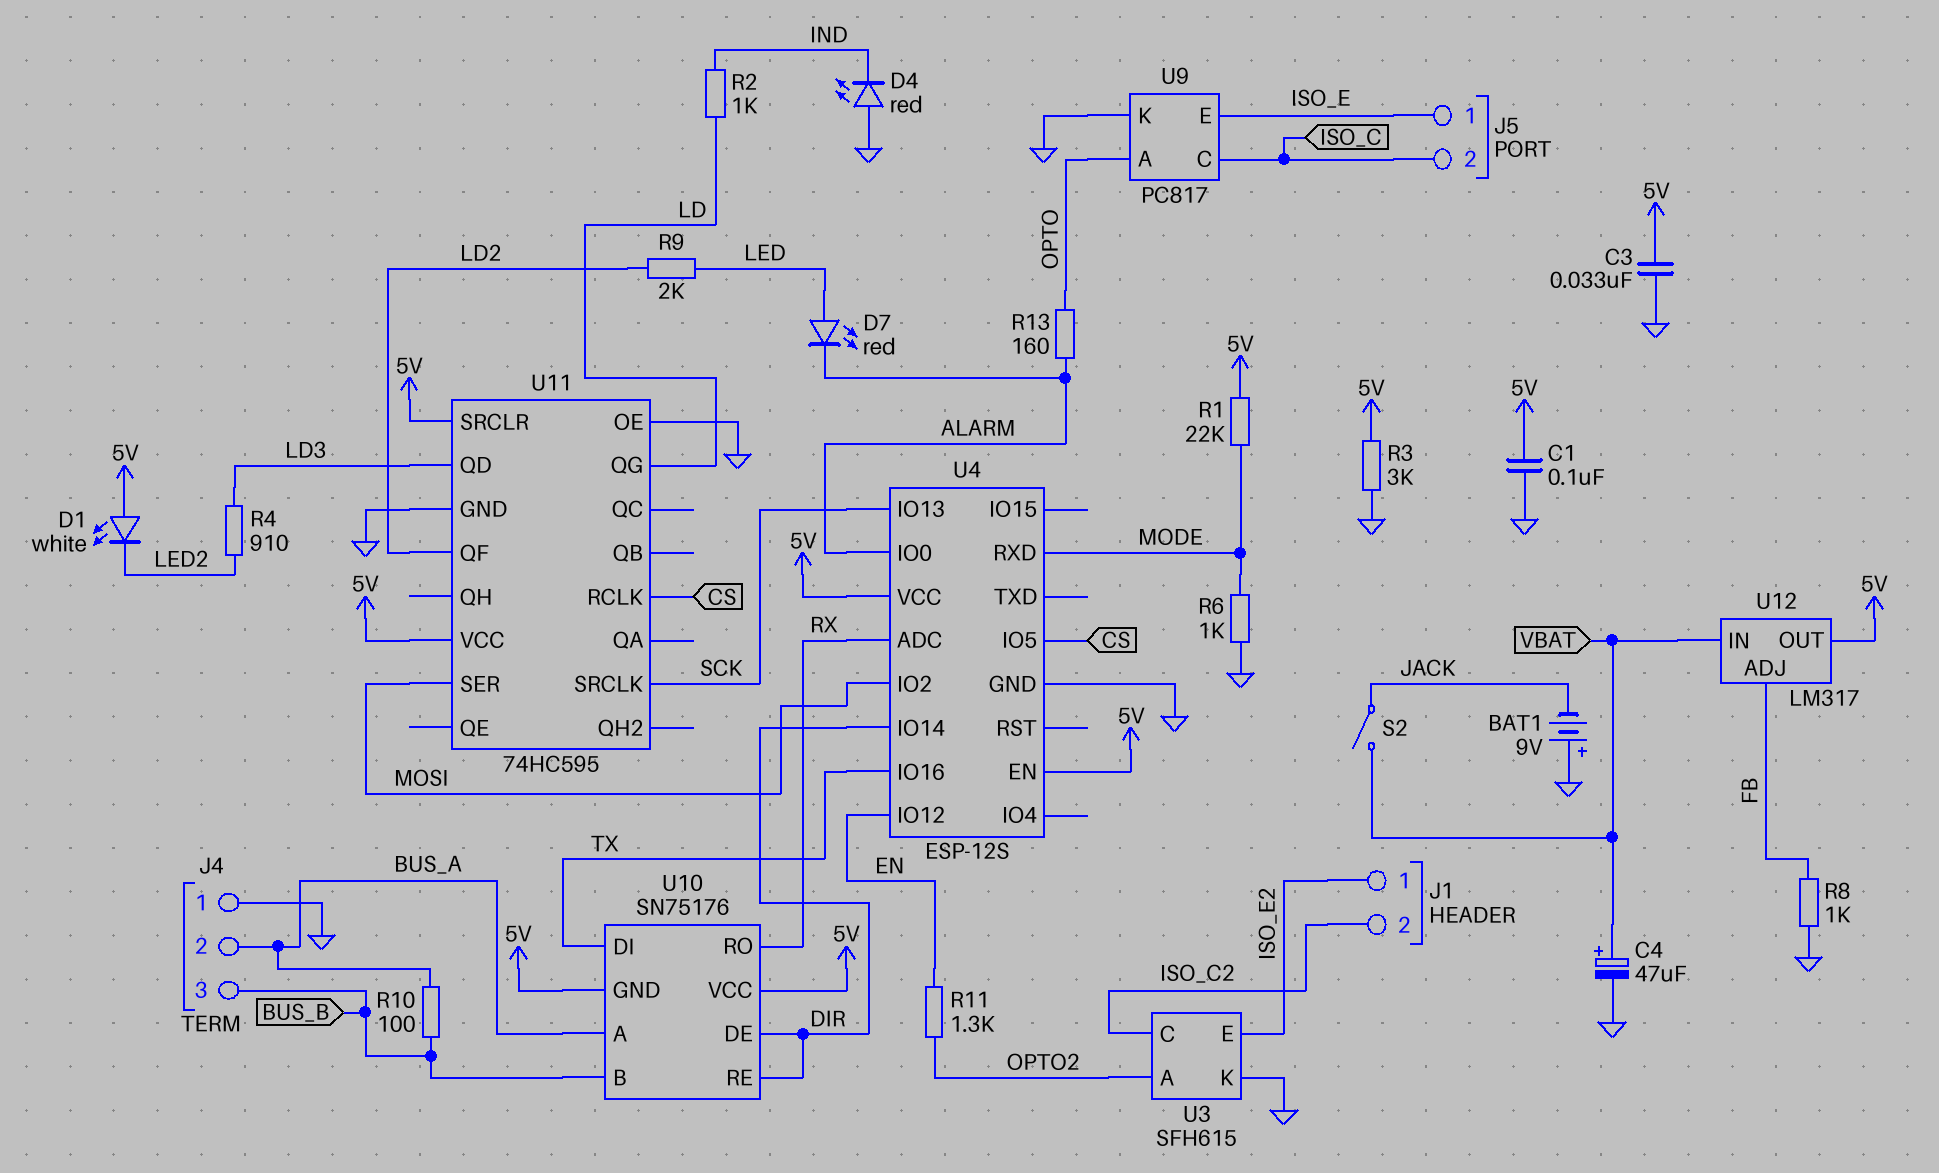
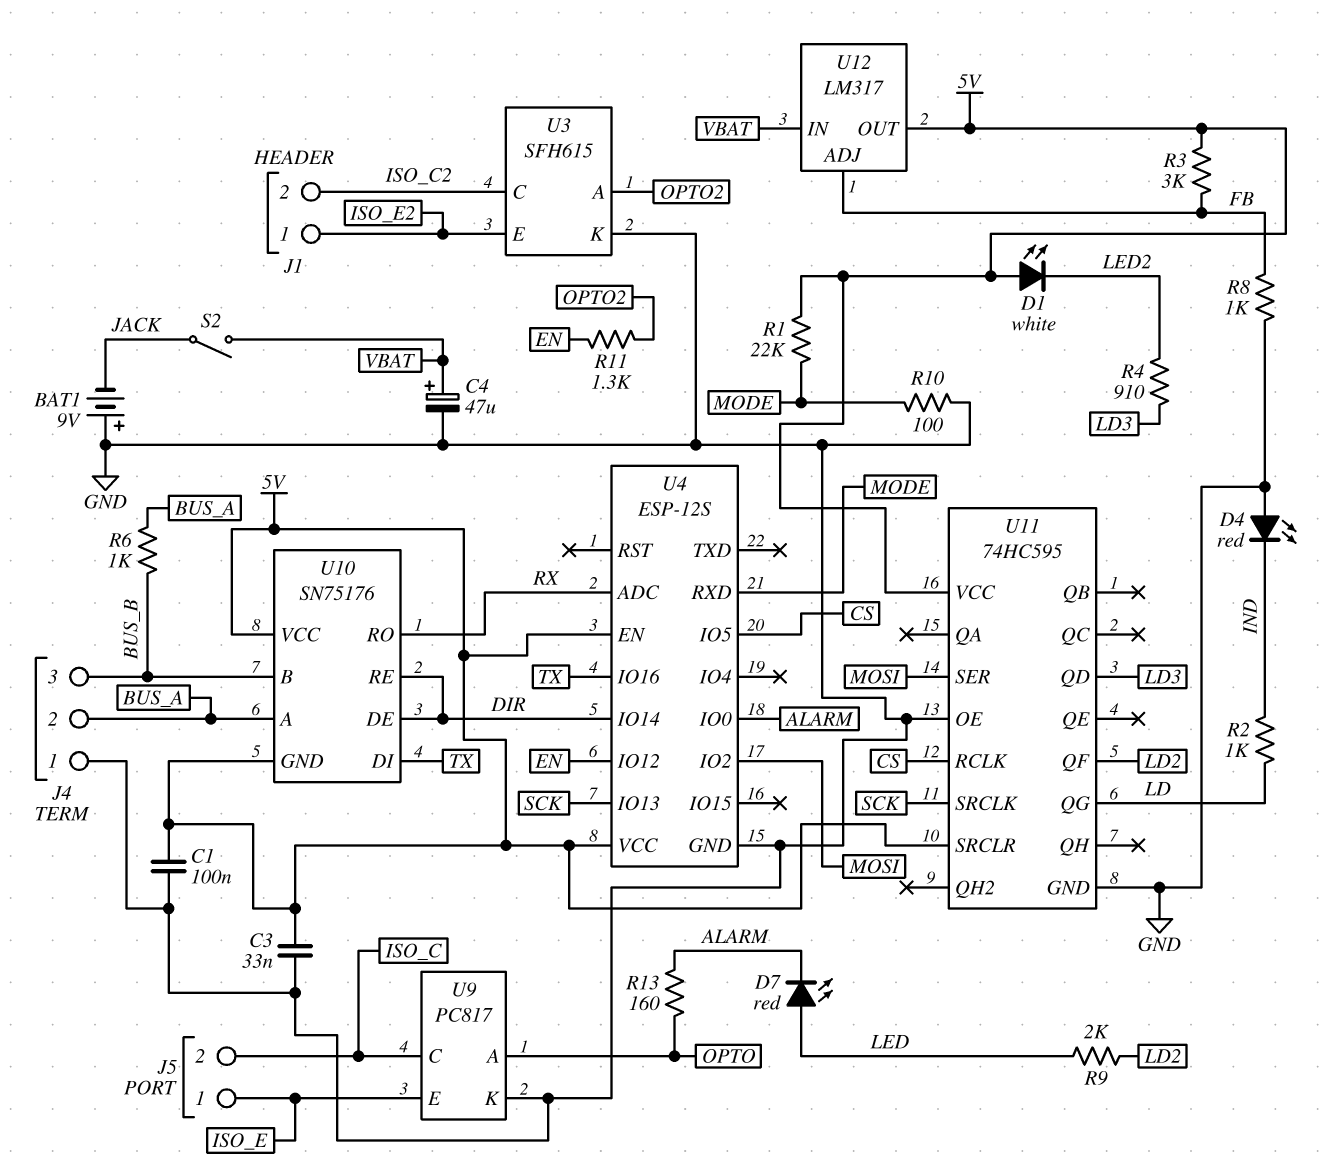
R3: 3k (5V, GND) -> 3k (5V, FB)
R6: 1k (GND, MODE) -> 1k (BUS_A, BUS_B)
R10: 100 (BUS_A, BUS_B) -> 100 (GND, MODE)

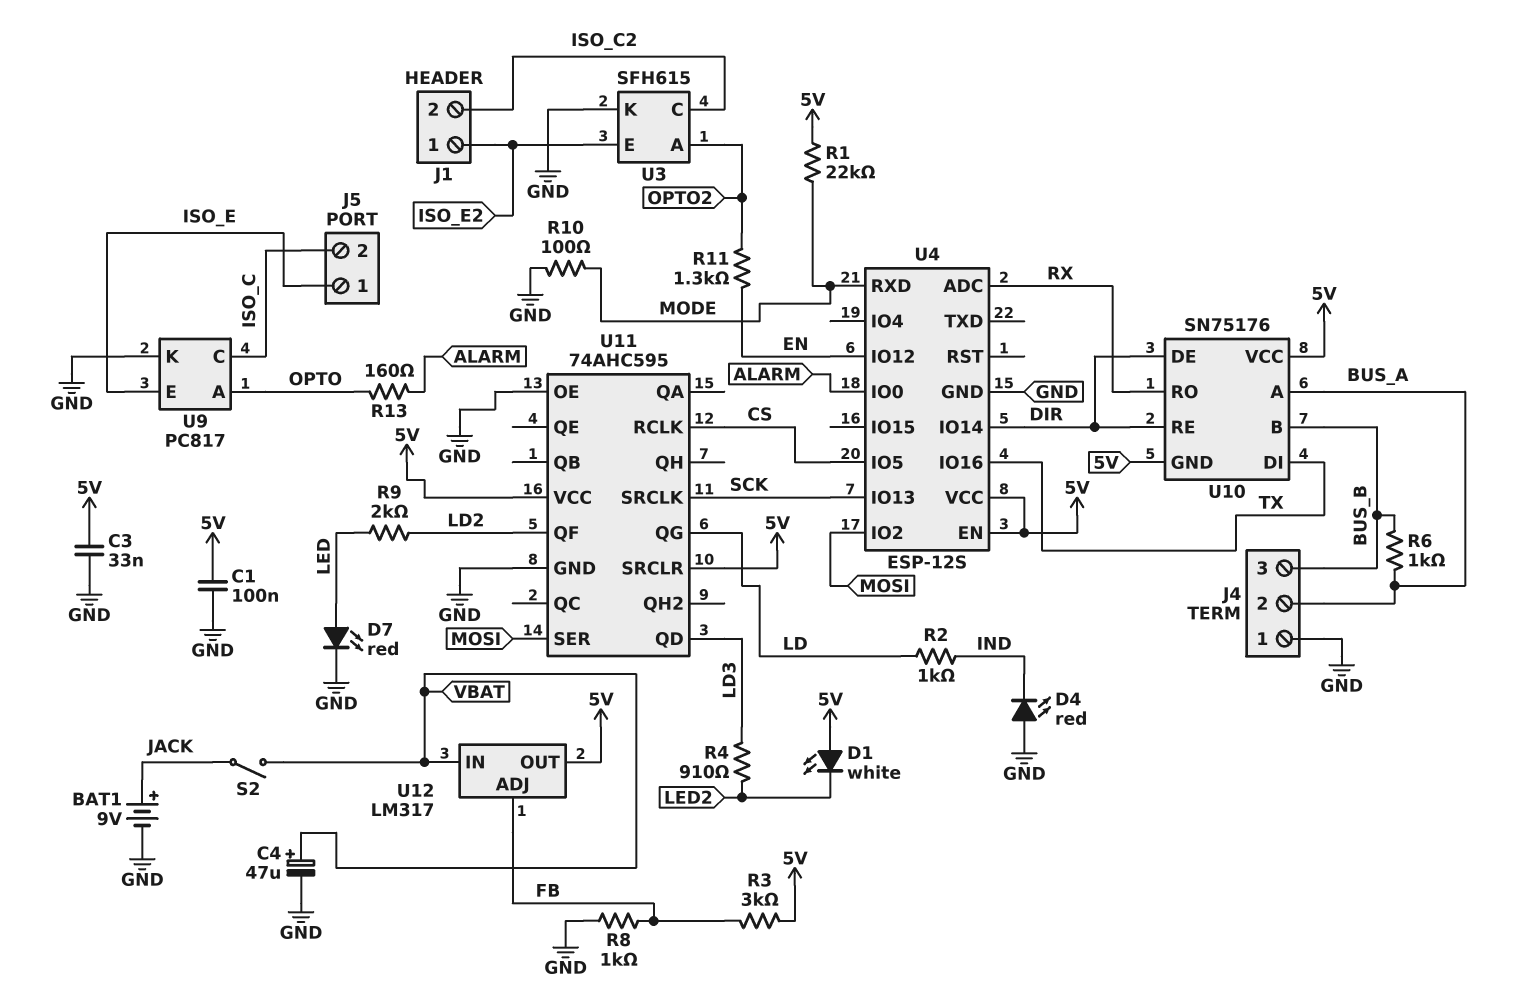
BAT1: 9V (plus GND, minus JACK) -> 9V (plus JACK, minus GND)
D7: LED red (A LED, K ALARM) -> LED red (A LED, K GND)
U11: 74HC595 -> 74AHC595

